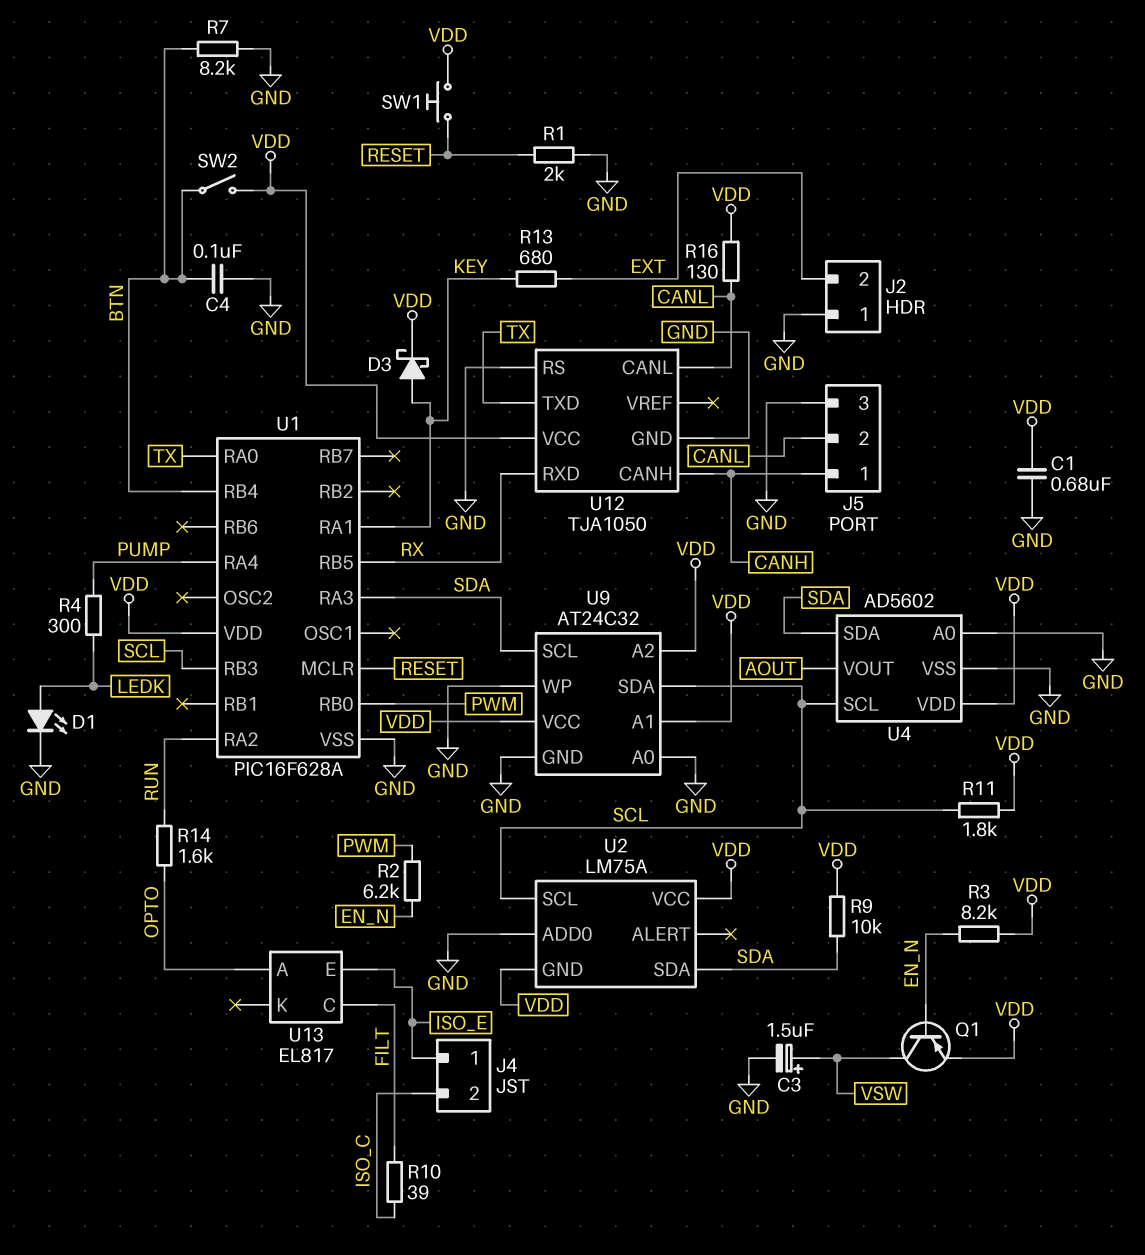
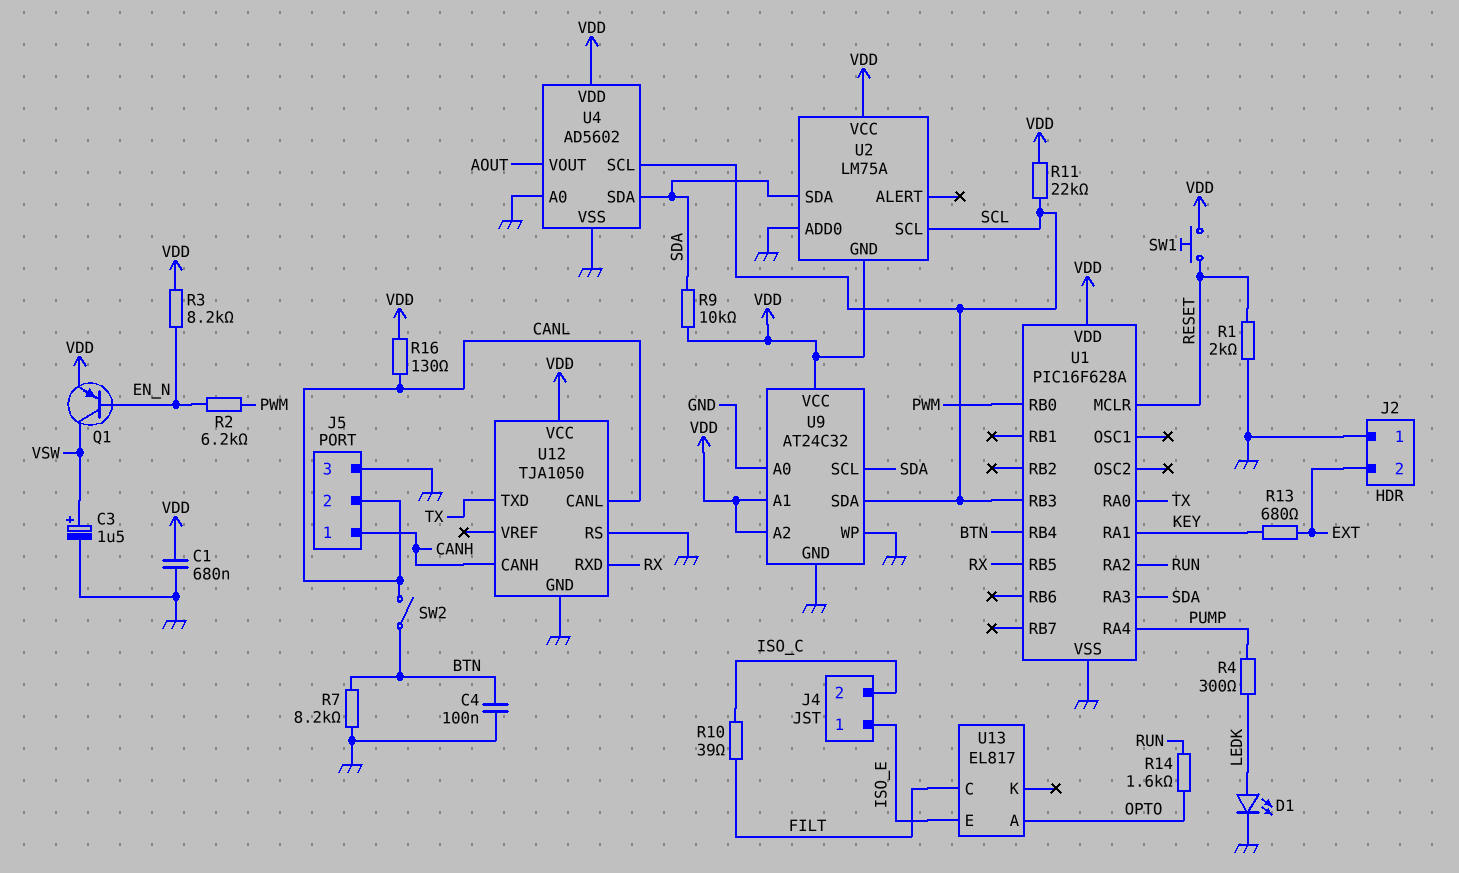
D3: schottky (A KEY, K VDD) -> none
R11: 1.8k (SCL, VDD) -> 22k (SCL, VDD)
SW2: switch (BTN, VDD) -> switch (BTN, CANL)

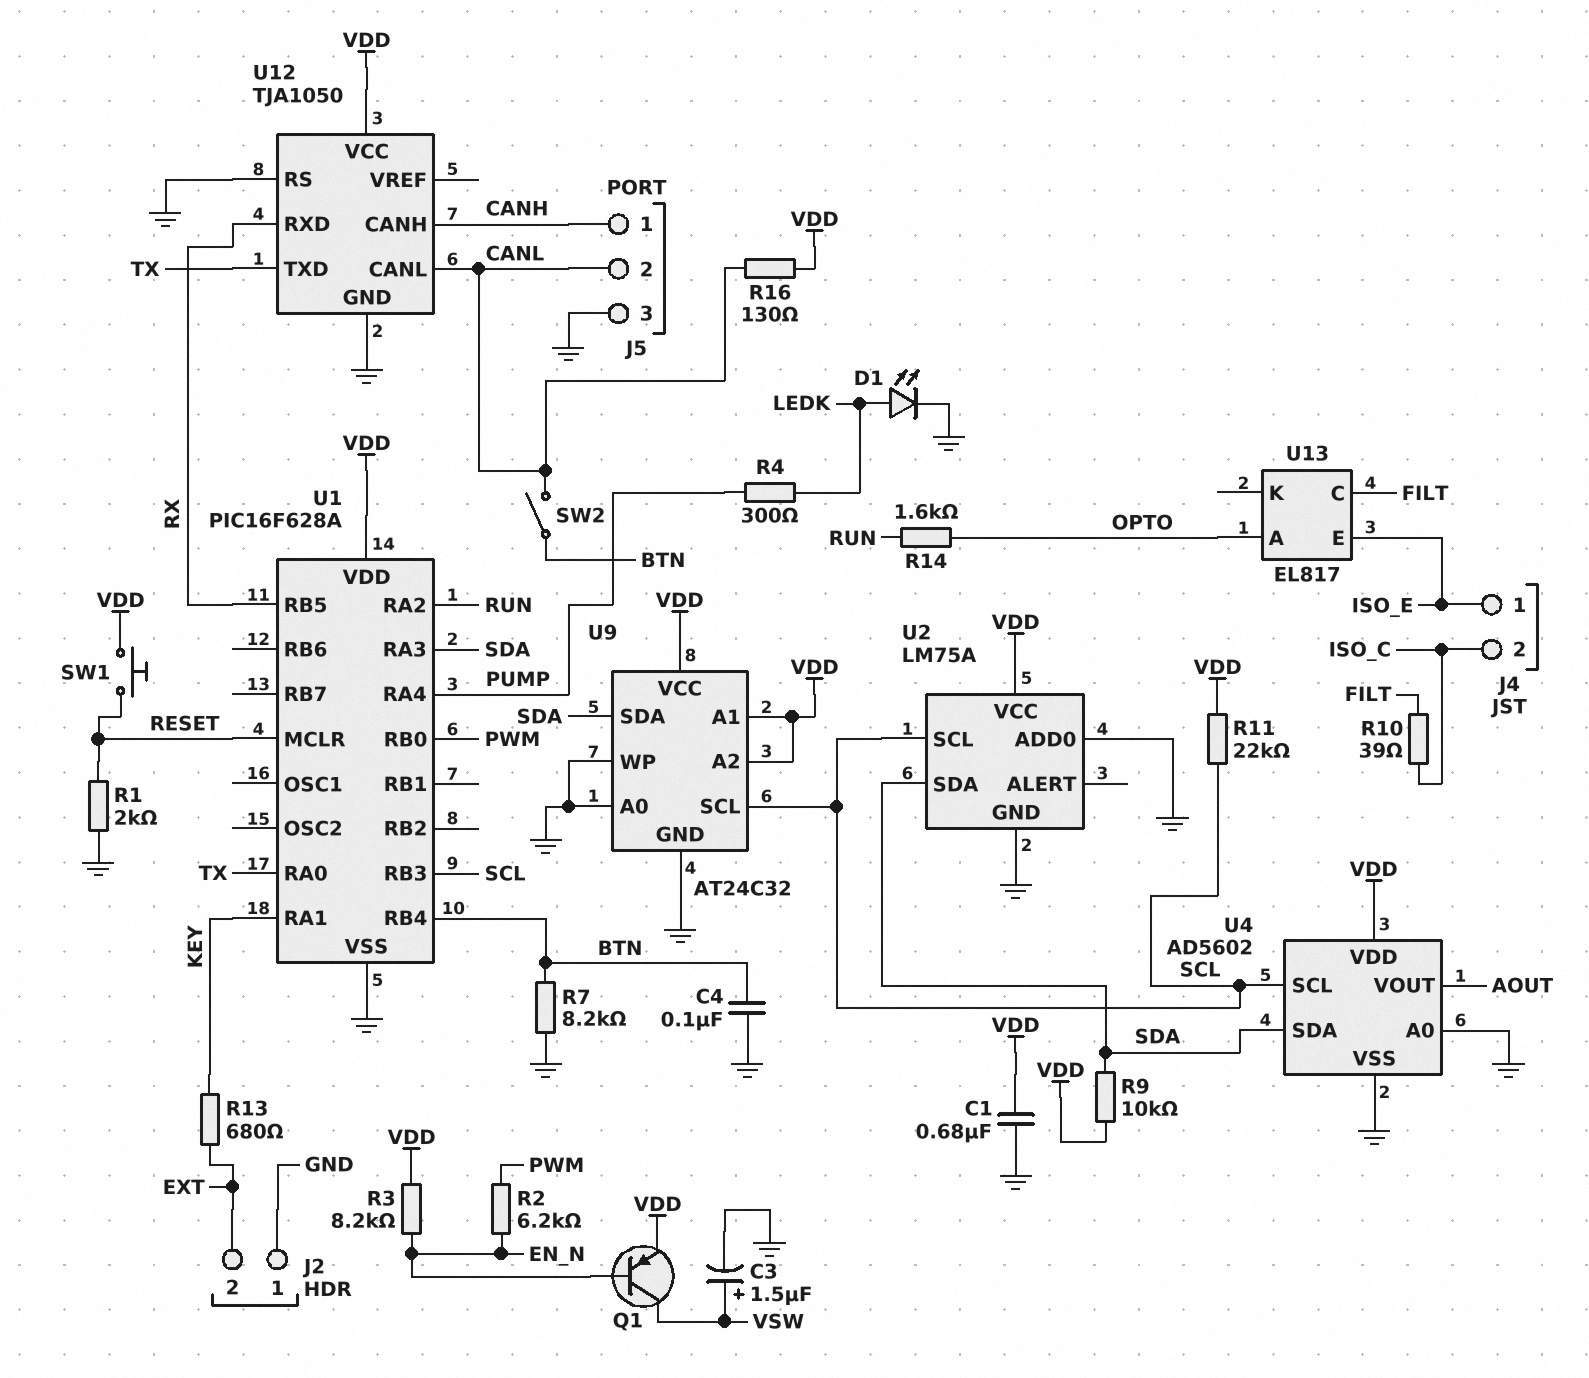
U2 pin GND: VDD -> GND
U9 pin SCL: SDA -> SCL
U9 pin SDA: SCL -> SDA

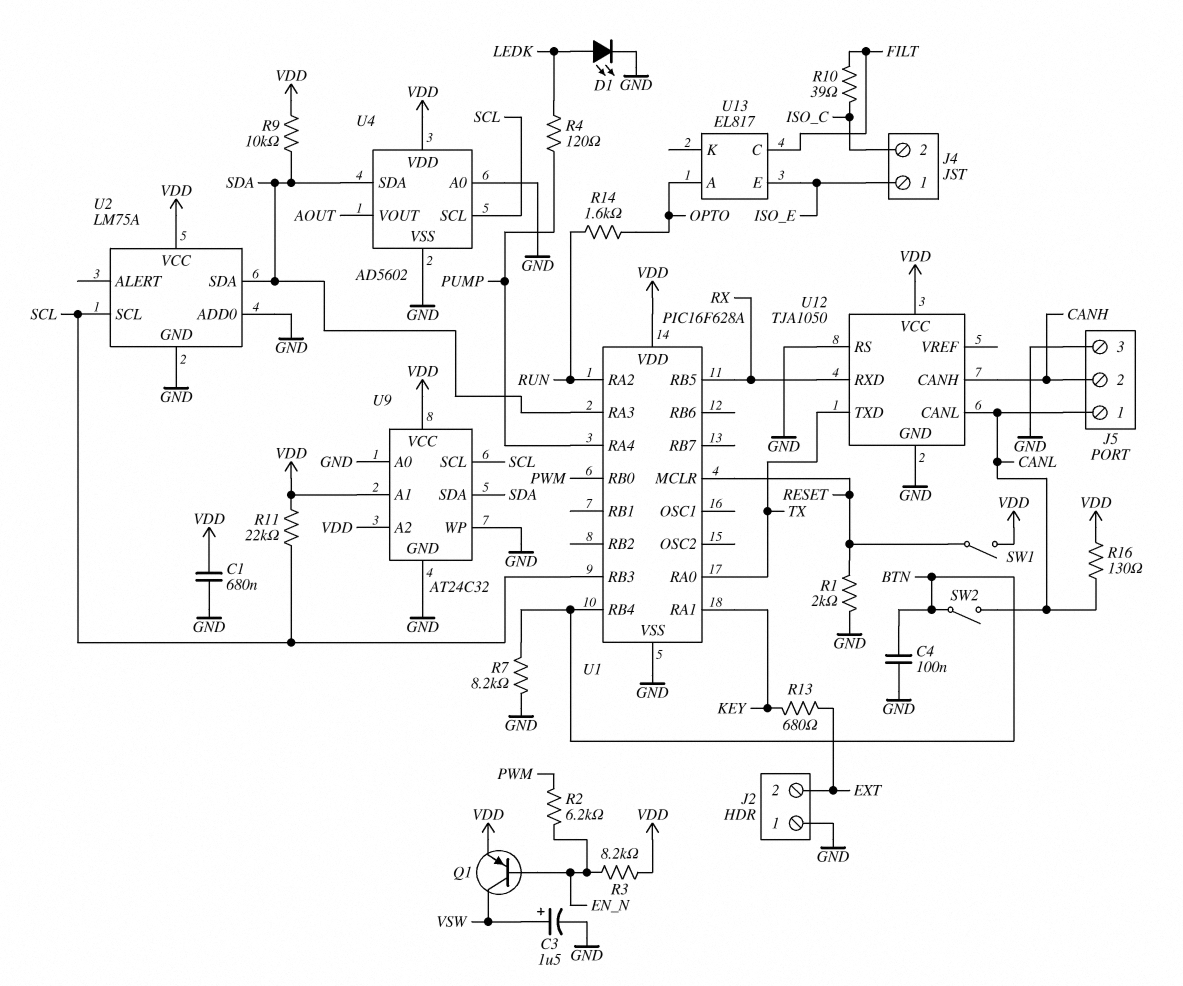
J5 pin 1: CANH -> CANL
J5 pin 2: CANL -> CANH
R4: 300 (LEDK, PUMP) -> 120 (LEDK, PUMP)
SW1: button (RESET, VDD) -> switch (RESET, VDD)

